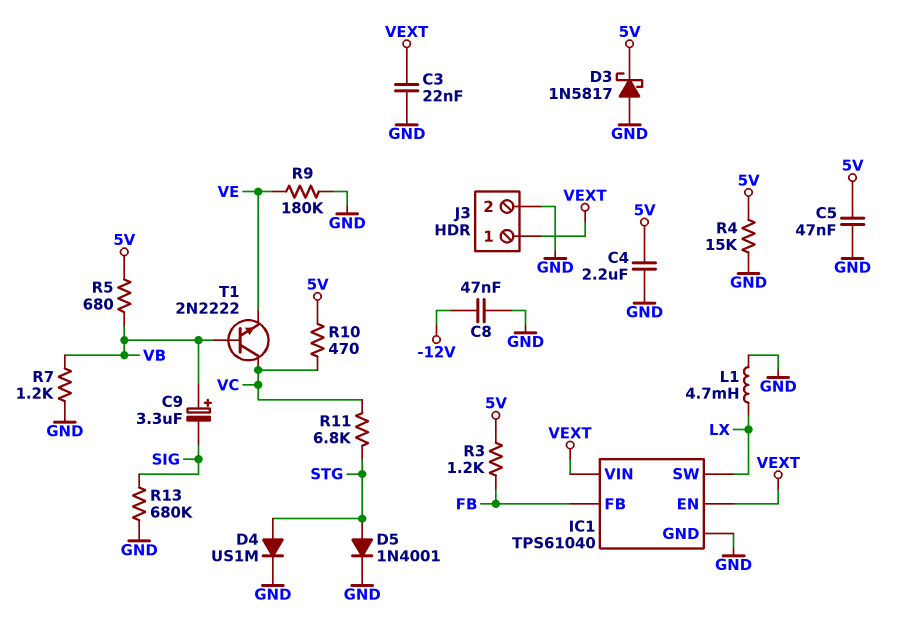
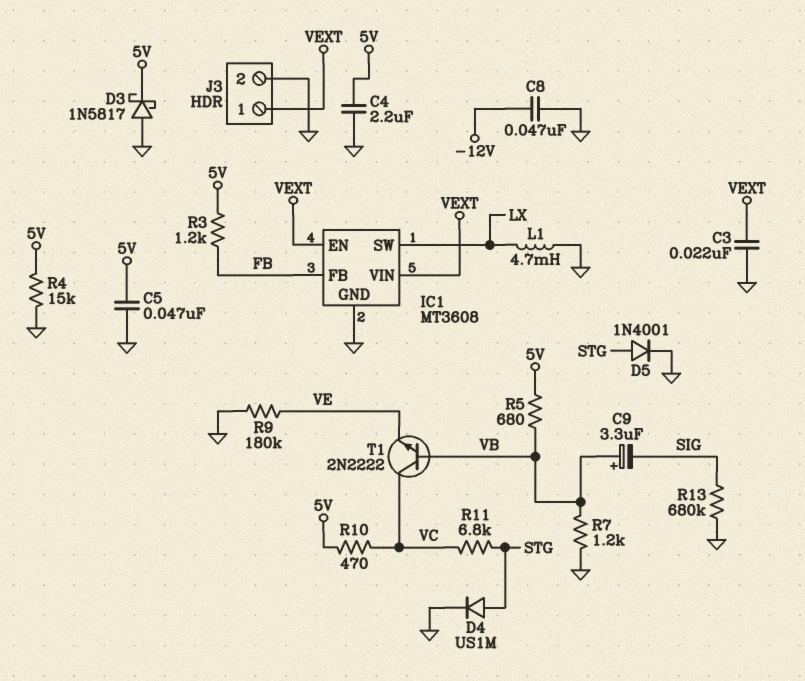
IC1: TPS61040 -> MT3608

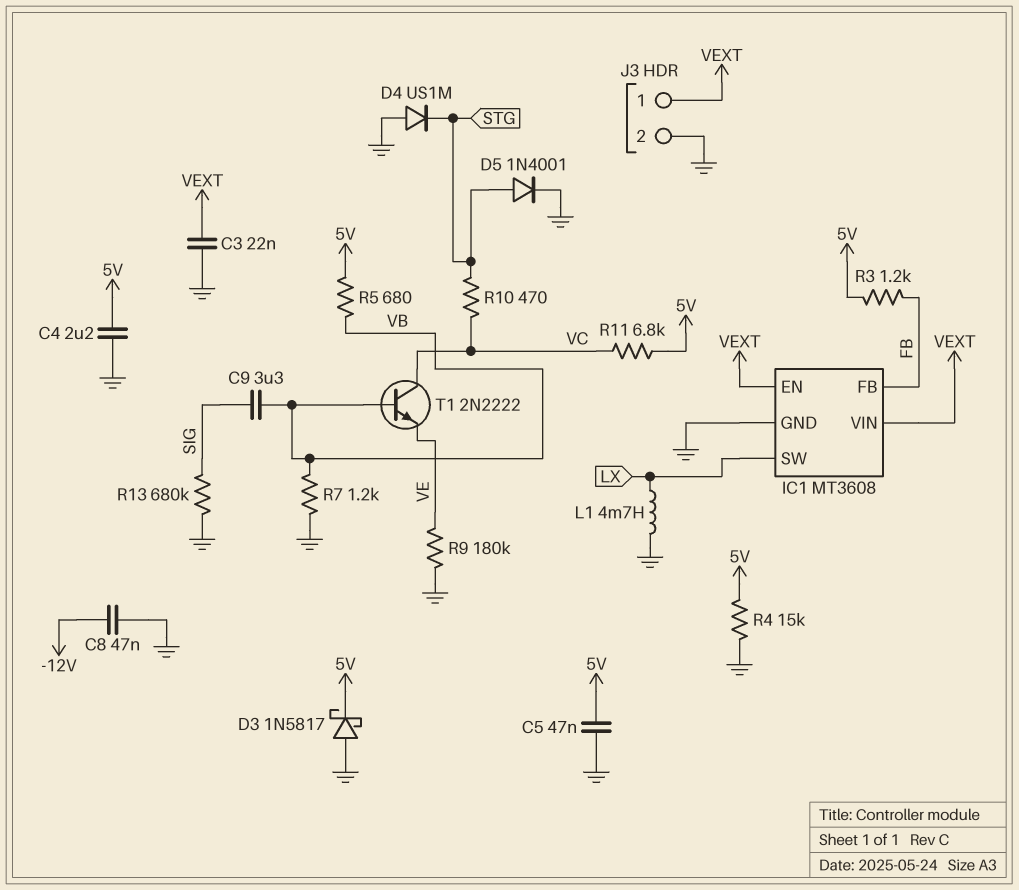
C9: 3.3uF (plus VB, minus SIG) -> 3.3uF (SIG, VB)
D4: diode US1M (A STG, K GND) -> diode US1M (A GND, K STG)
R10: 470 (5V, VC) -> 470 (STG, VC)
R11: 6.8k (STG, VC) -> 6.8k (5V, VC)

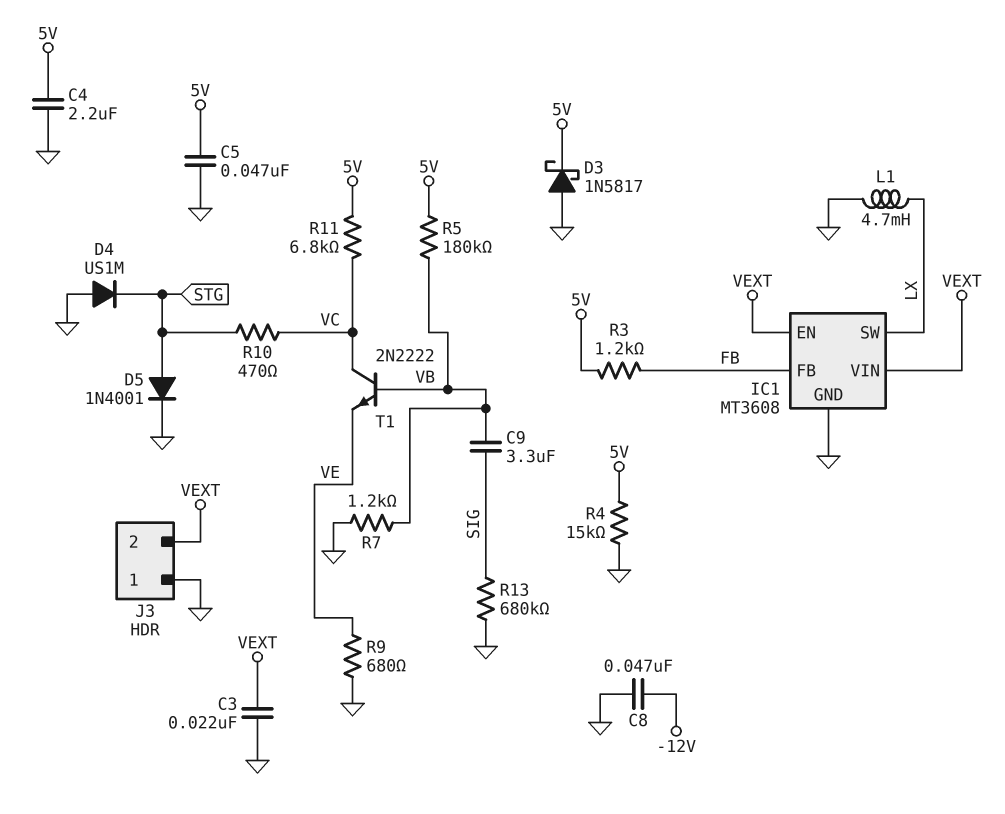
J3 pin 1: VEXT -> GND
J3 pin 2: GND -> VEXT
R5: 680 (5V, VB) -> 180k (5V, VB)
R9: 180k (GND, VE) -> 680 (GND, VE)

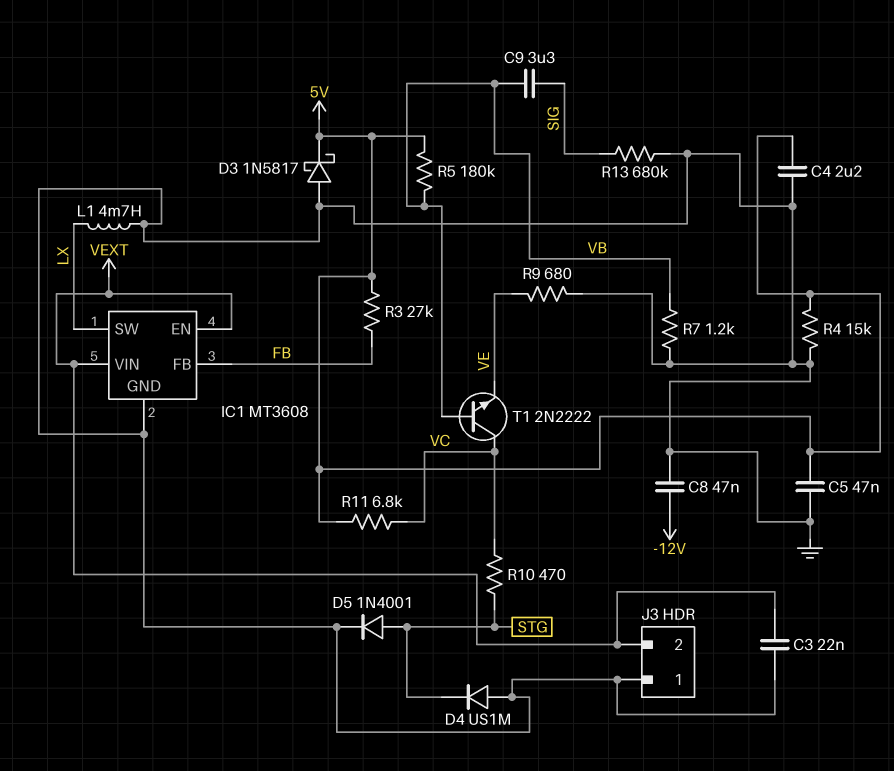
R3: 1.2k (5V, FB) -> 27k (5V, FB)

